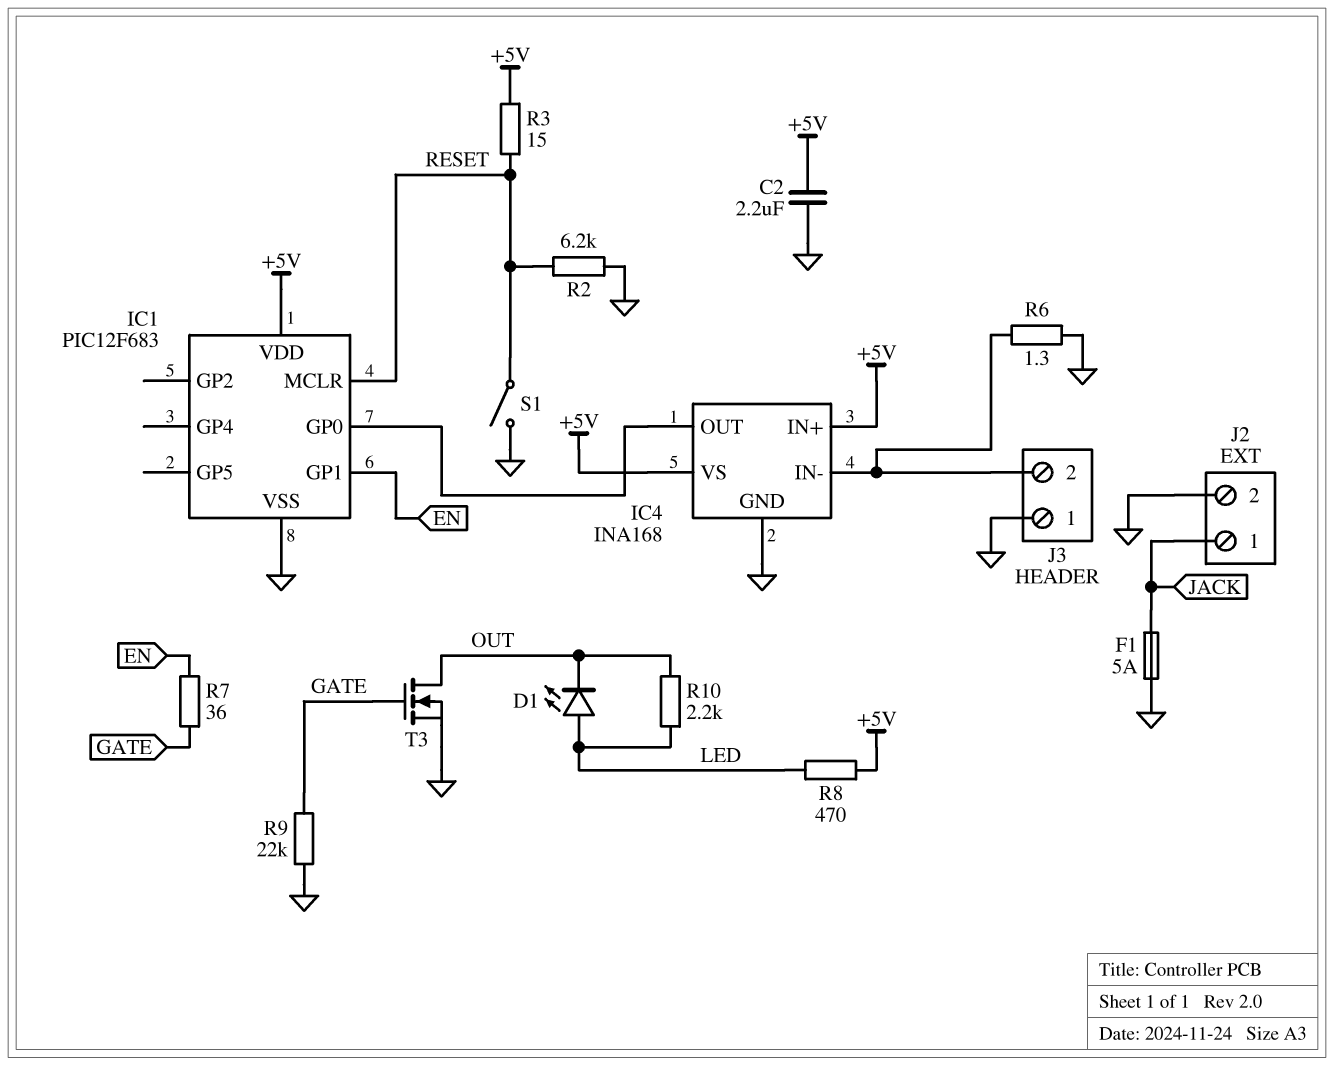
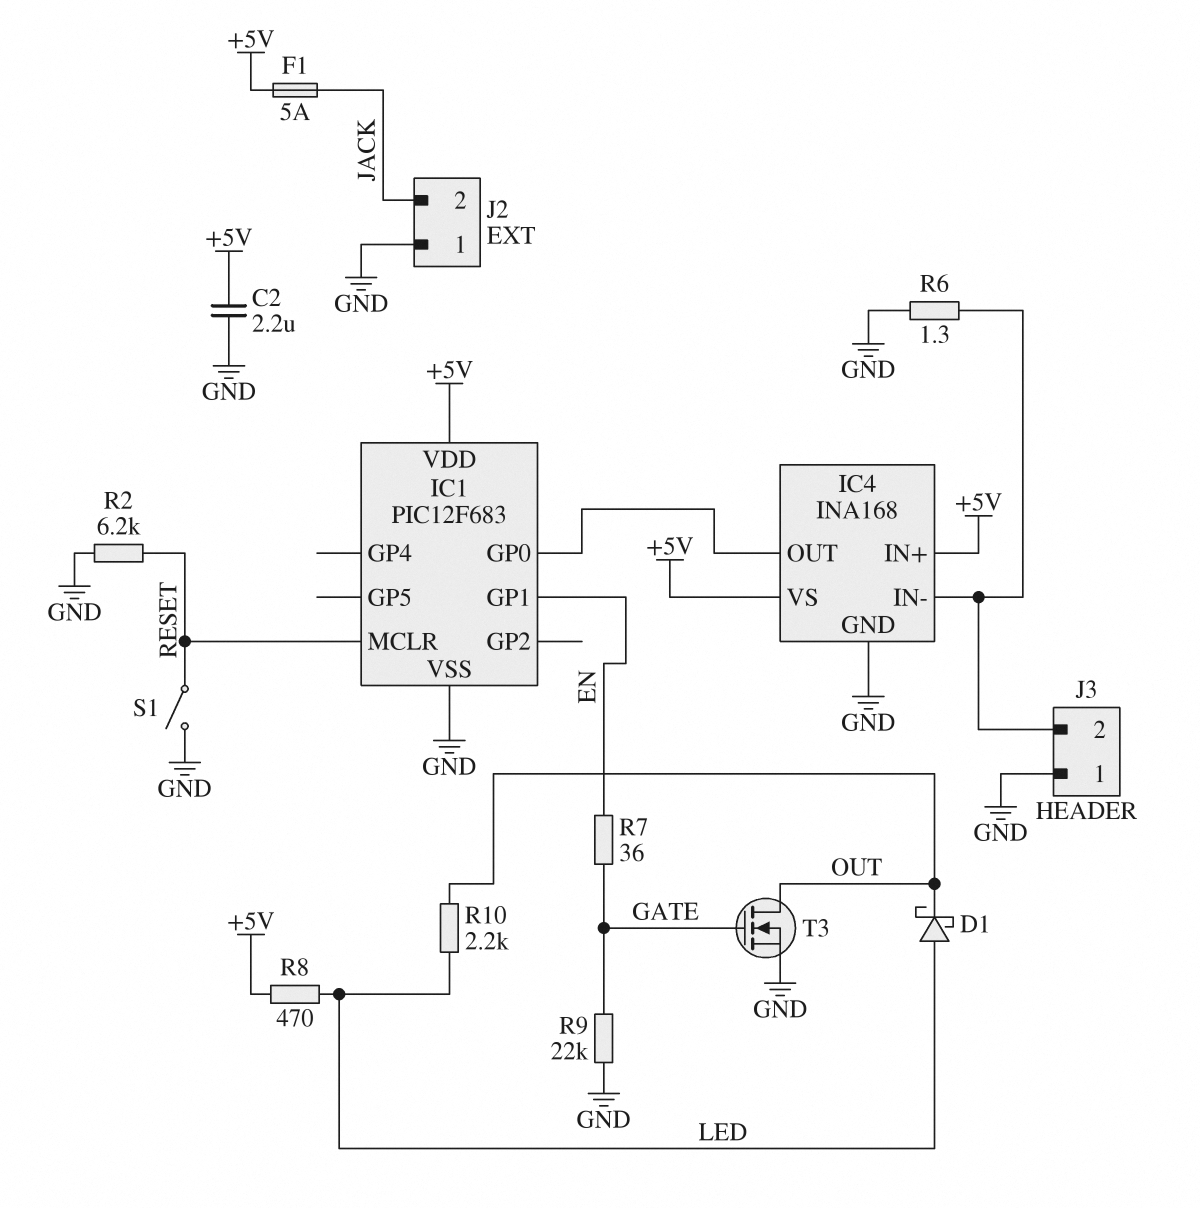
D1: LED (A LED, K OUT) -> schottky (A LED, K OUT)
F1: 5A (GND, JACK) -> 5A (+5V, JACK)
J2 pin 1: JACK -> GND
J2 pin 2: GND -> JACK
R3: 15 (+5V, RESET) -> none

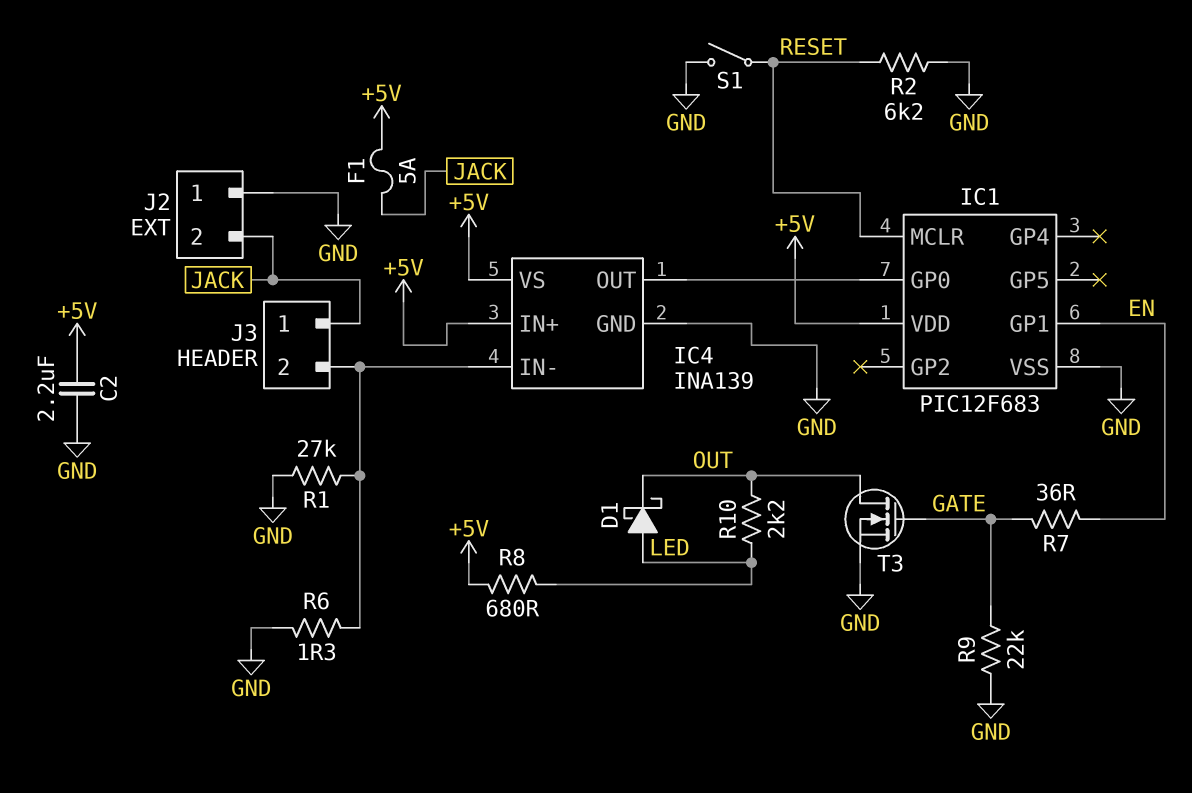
IC4: INA168 -> INA139
J3 pin 1: GND -> JACK
R1: none -> 27k (GND, IC4/IN-)
R8: 470 (+5V, LED) -> 680 (+5V, LED)

